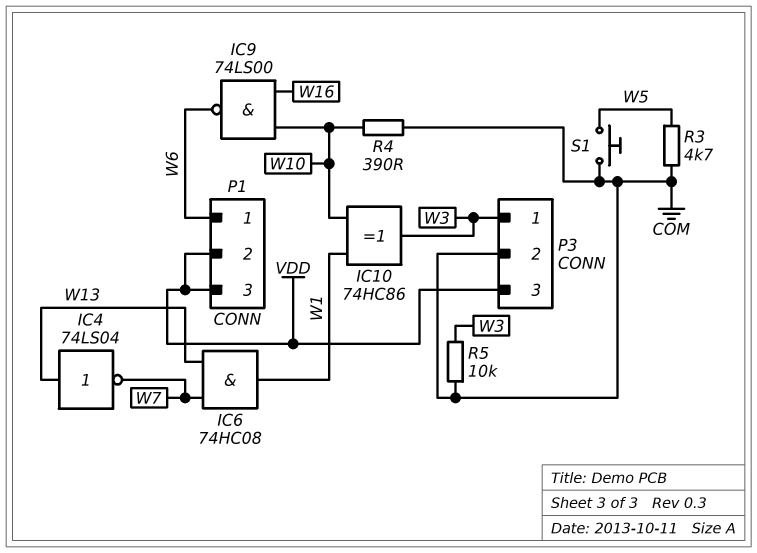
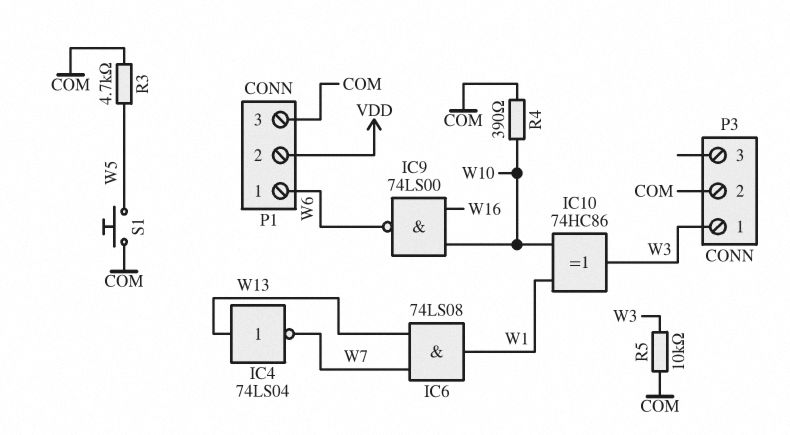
IC6: AND 74HC08 (in W7, in W13, out W1) -> AND 74LS08 (in W7, in W13, out W1)
P1 pin 3: VDD -> COM
P3 pin 3: VDD -> none

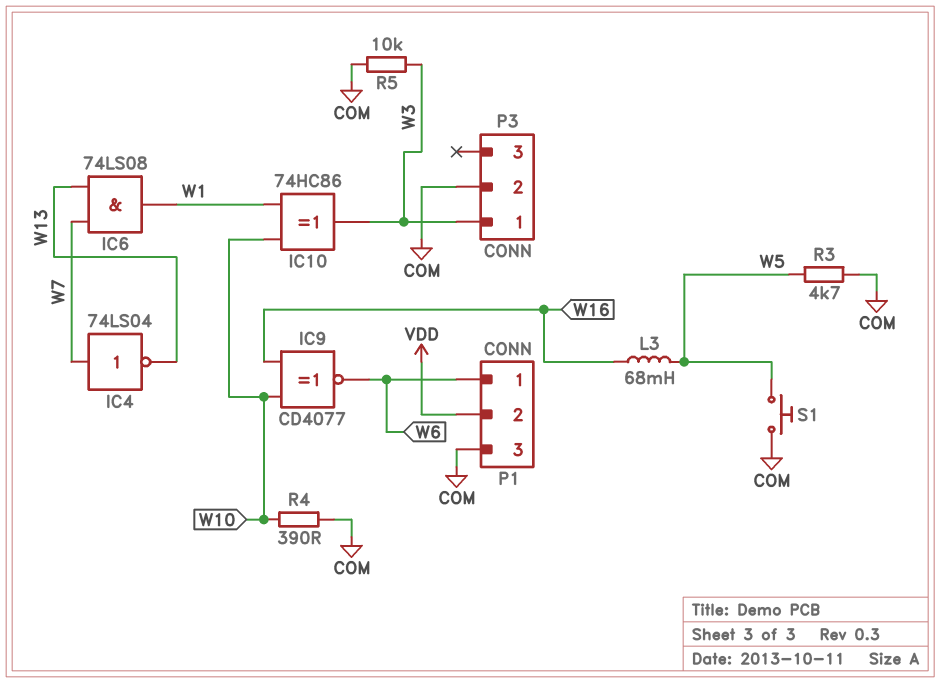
IC4: NOT 74LS04 (in W13, out W7) -> NOT 74LS04 (in W7, out W13)
IC9: NAND 74LS00 (in W10, in W16, out W6) -> XNOR CD4077 (in W10, in W16, out W6)
L3: none -> 68mH (W5, W16)

